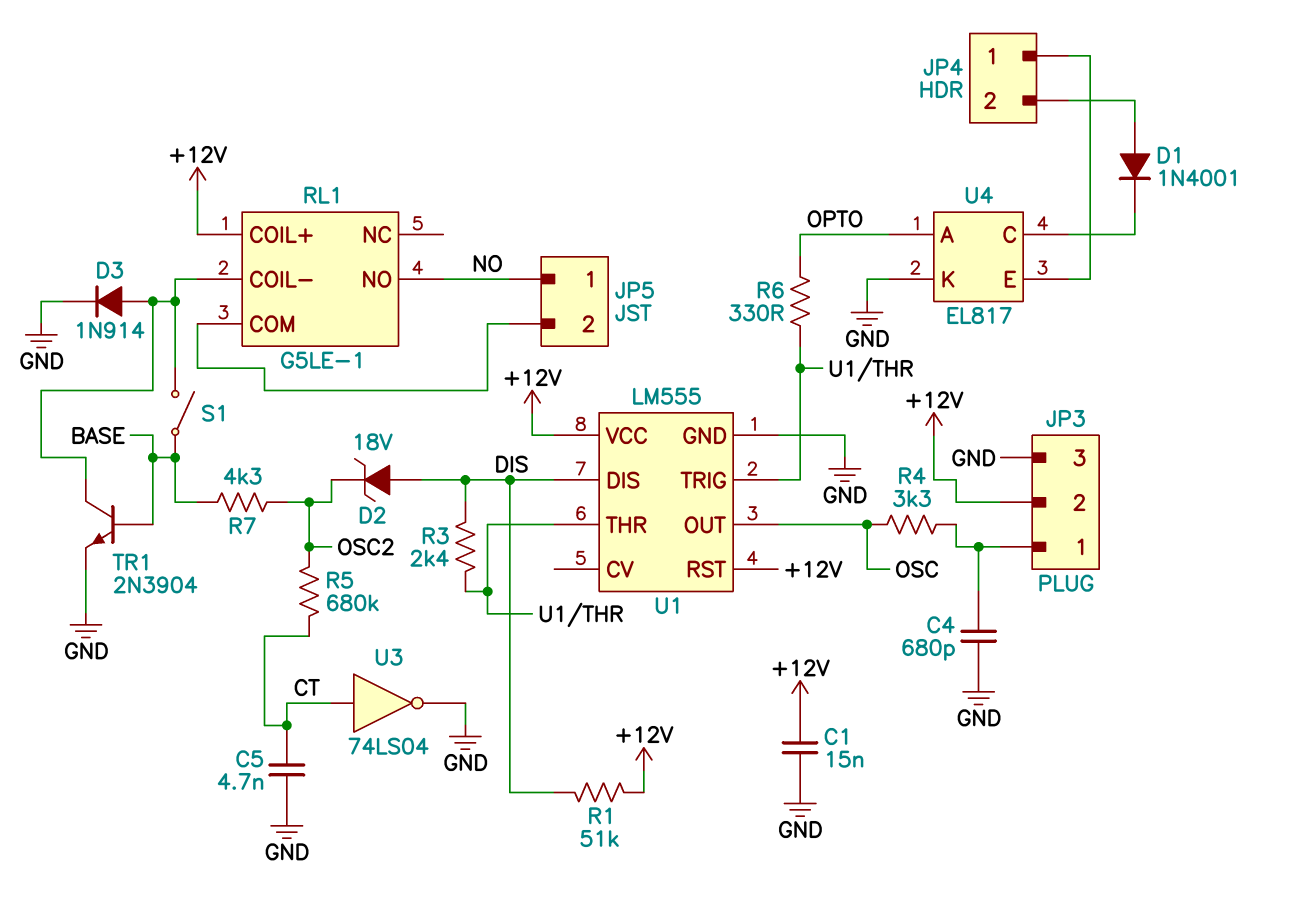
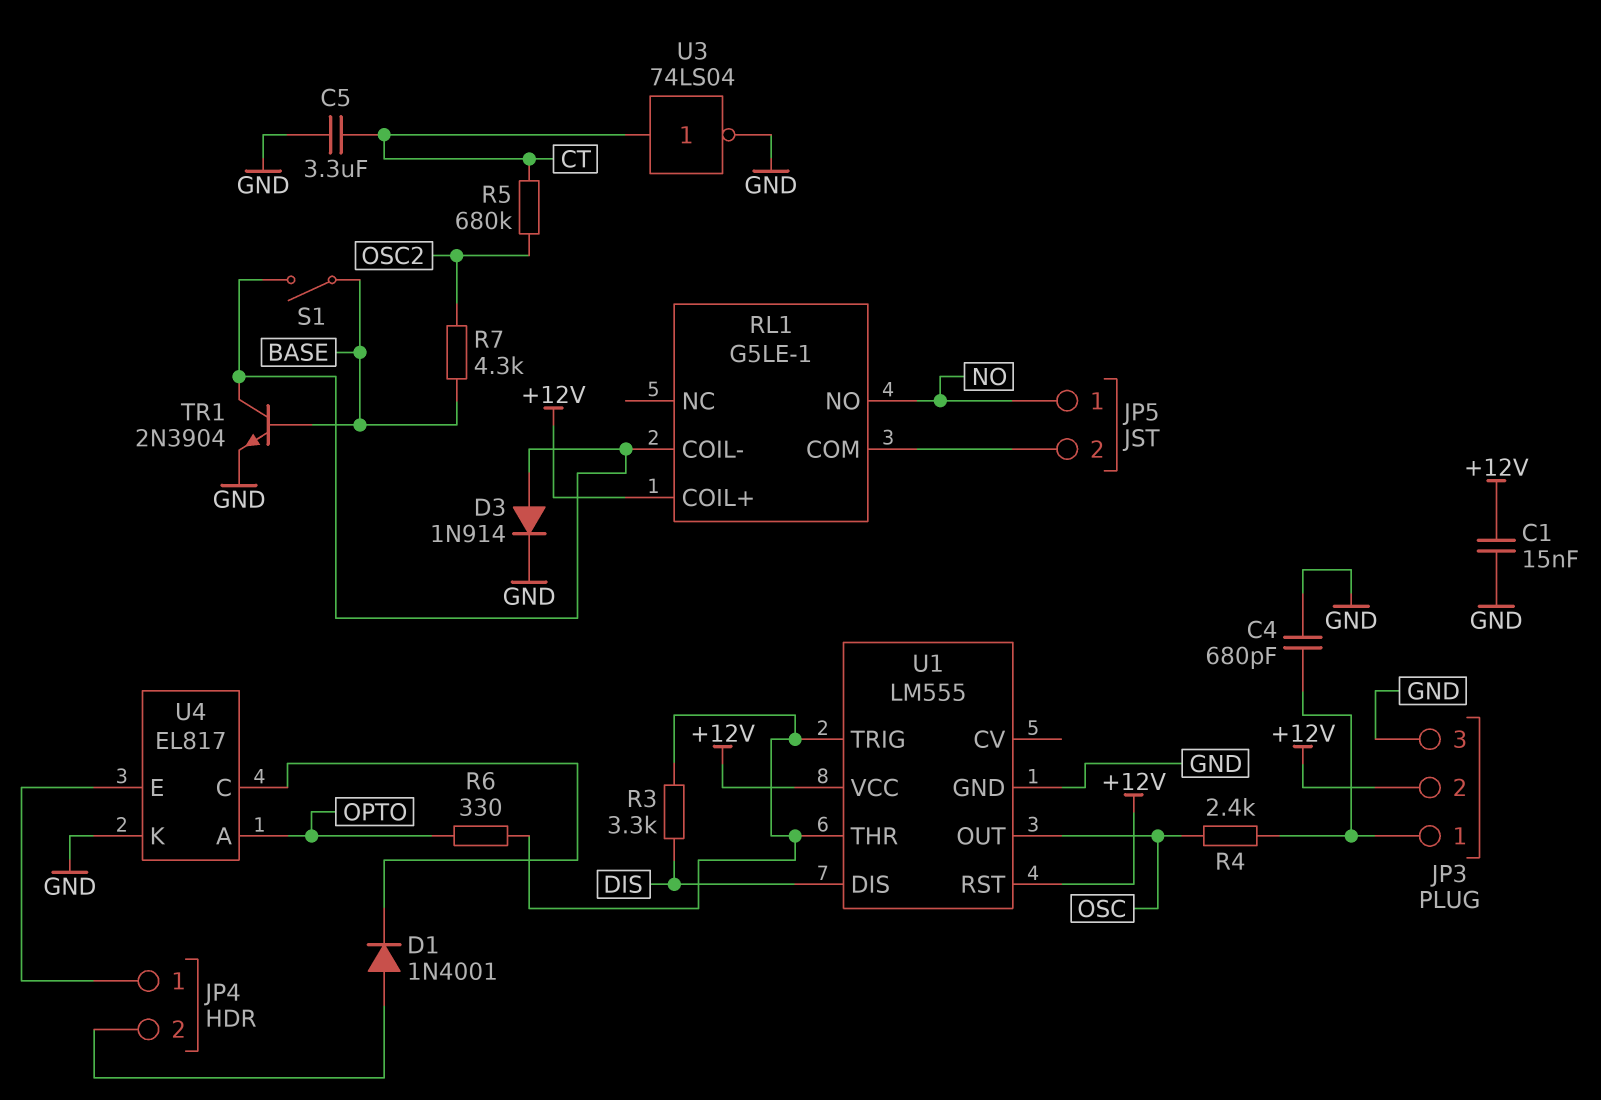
C5: 4.7nF (CT, GND) -> 3.3uF (CT, GND)
D2: zener 18V (A DIS, K OSC2) -> none
R1: 51k (+12V, DIS) -> none
R3: 2.4k (DIS, U1/THR) -> 3.3k (DIS, U1/THR)
R4: 3.3k (JP3/1, OSC) -> 2.4k (JP3/1, OSC)

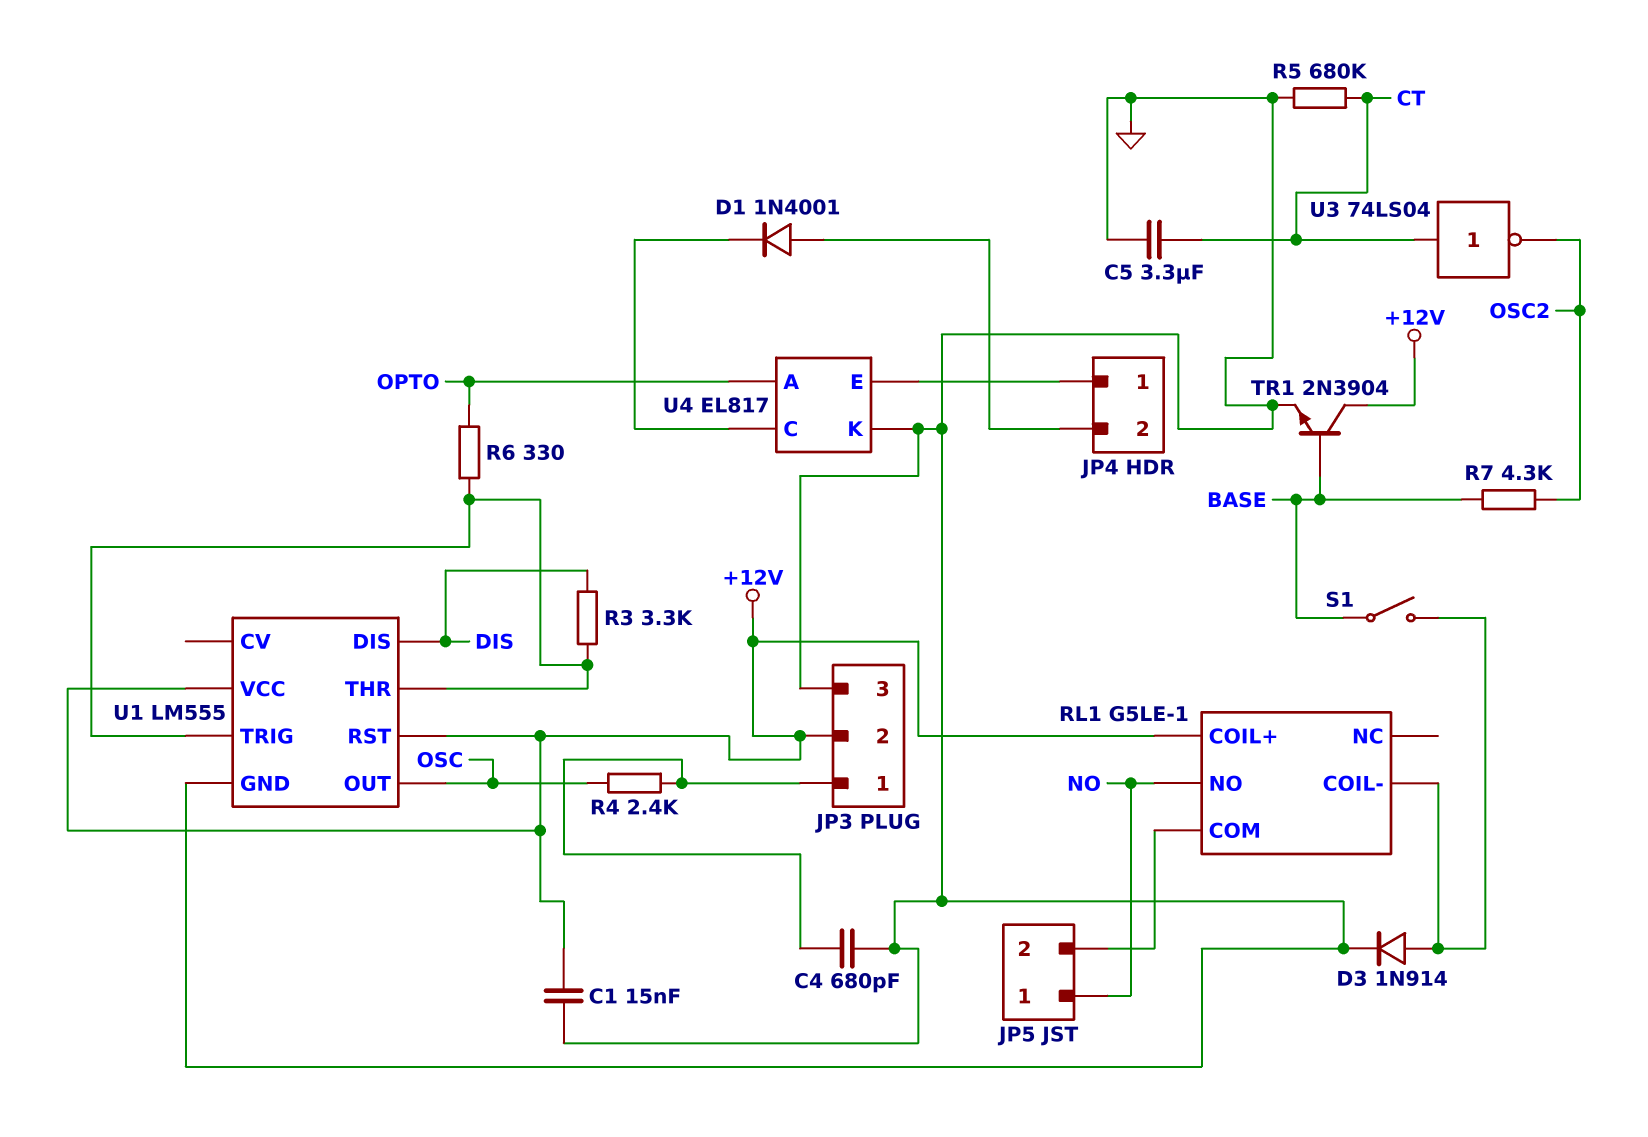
R5: 680k (CT, OSC2) -> 680k (CT, GND)
TR1: NPN 2N3904 (B BASE, C RL1/COIL-, E GND) -> NPN 2N3904 (B BASE, C +12V, E GND)
U3: NOT 74LS04 (in CT, out GND) -> NOT 74LS04 (in CT, out OSC2)

